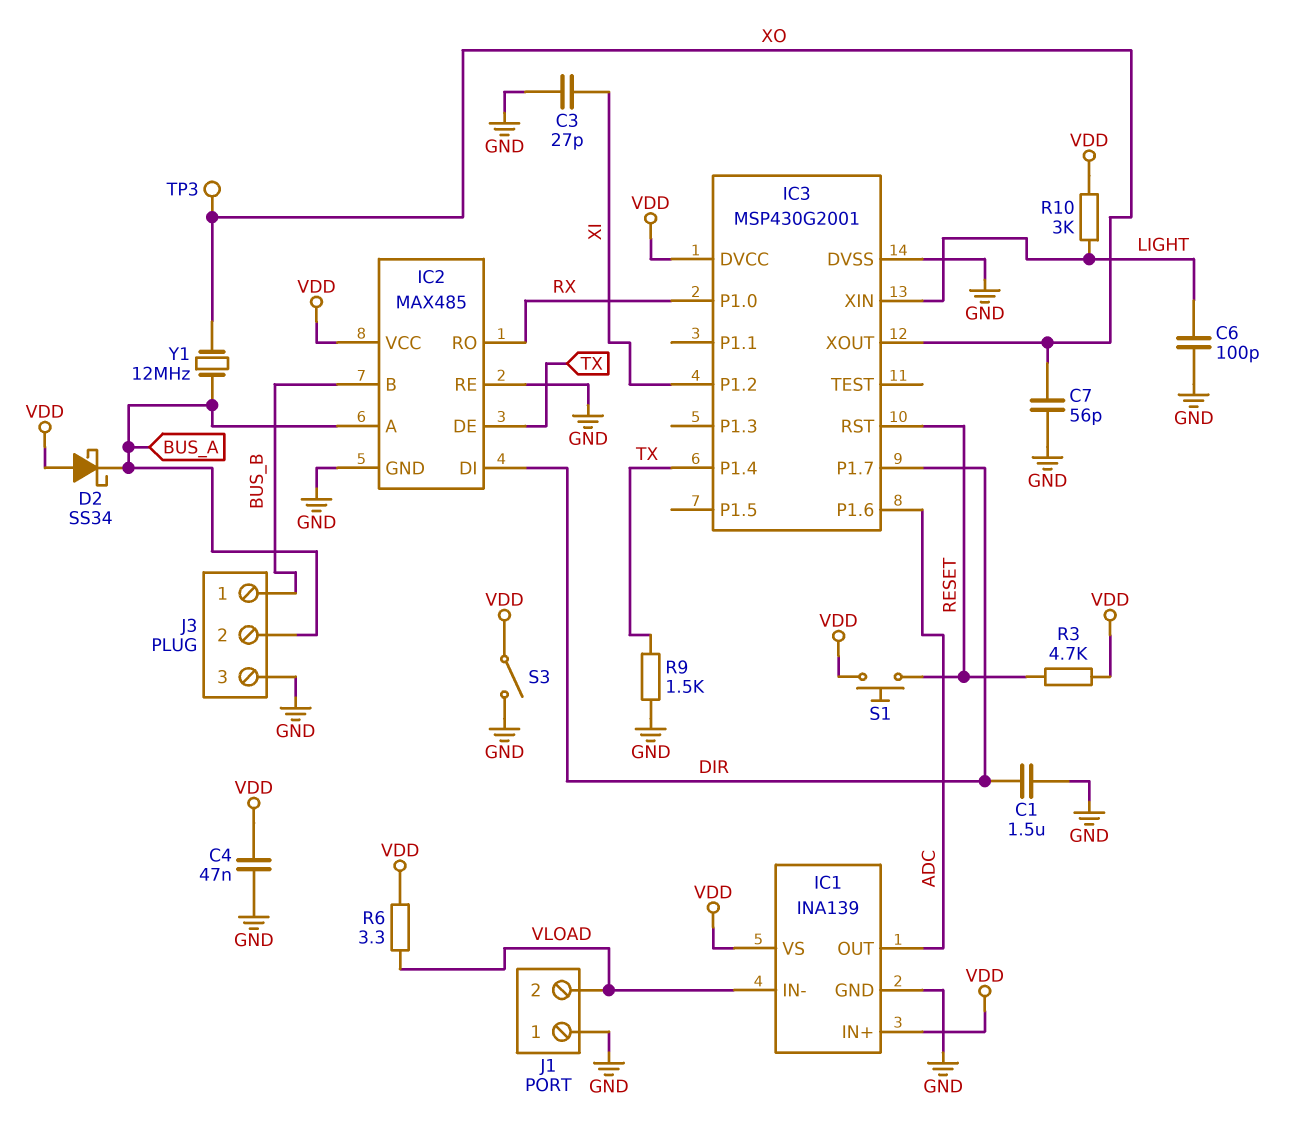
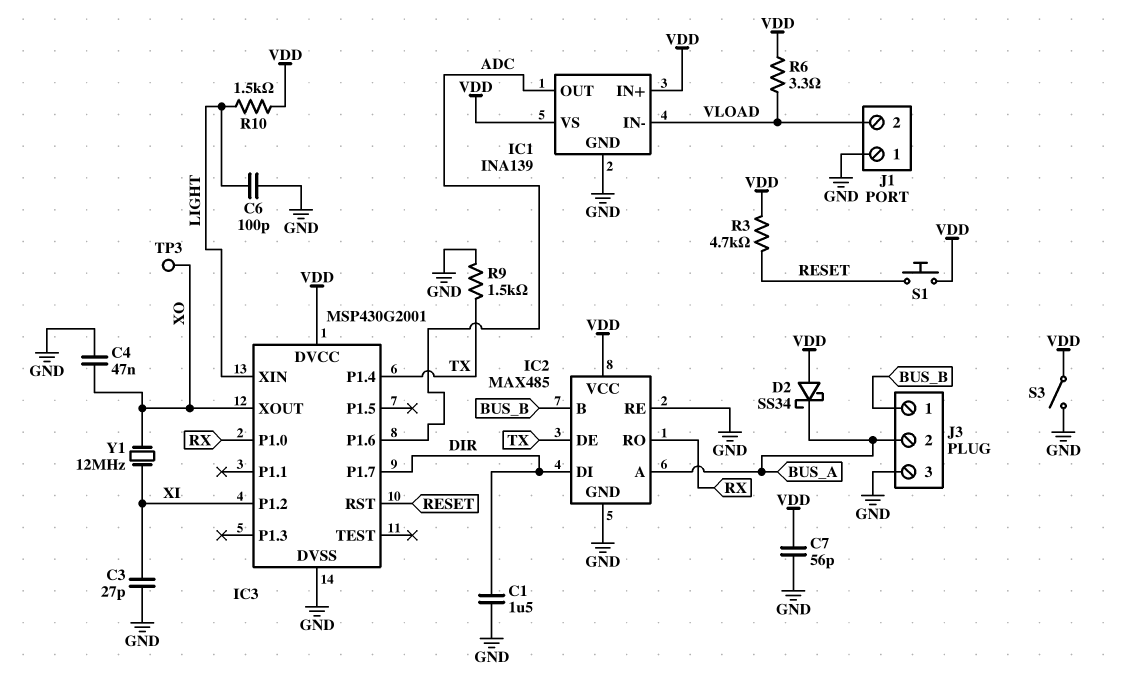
C4: 47nF (GND, VDD) -> 47nF (GND, XO)
C7: 56pF (GND, XO) -> 56pF (GND, VDD)
R10: 3k (LIGHT, VDD) -> 1.5k (LIGHT, VDD)
Y1: 12MHz (BUS_A, XO) -> 12MHz (XI, XO)

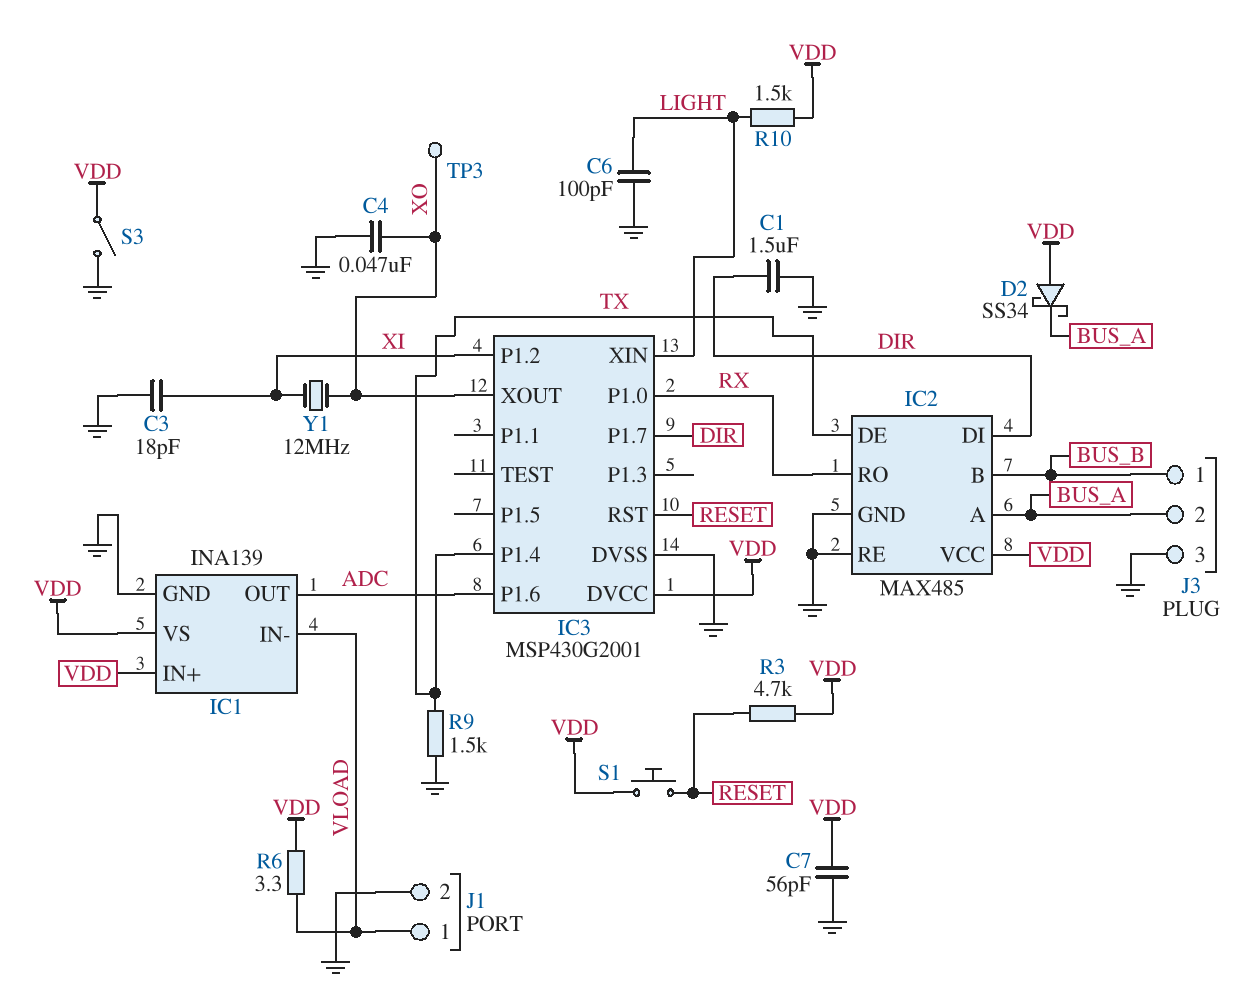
C3: 27pF (GND, XI) -> 18pF (GND, XI)
J1 pin 1: GND -> VLOAD
J1 pin 2: VLOAD -> GND

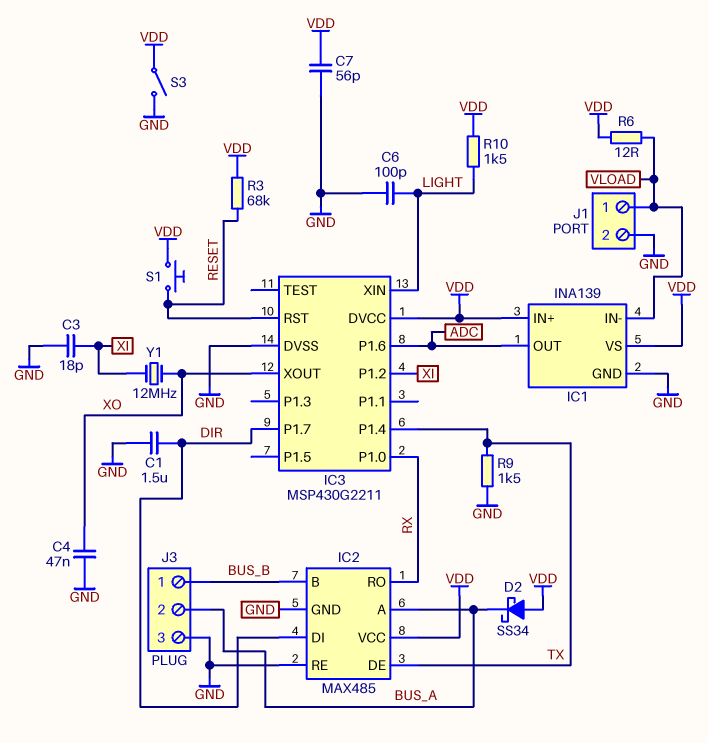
IC3: MSP430G2001 -> MSP430G2211
R3: 4.7k (RESET, VDD) -> 68k (RESET, VDD)
R6: 3.3 (VDD, VLOAD) -> 12 (VDD, VLOAD)
TP3: test point (XO) -> none

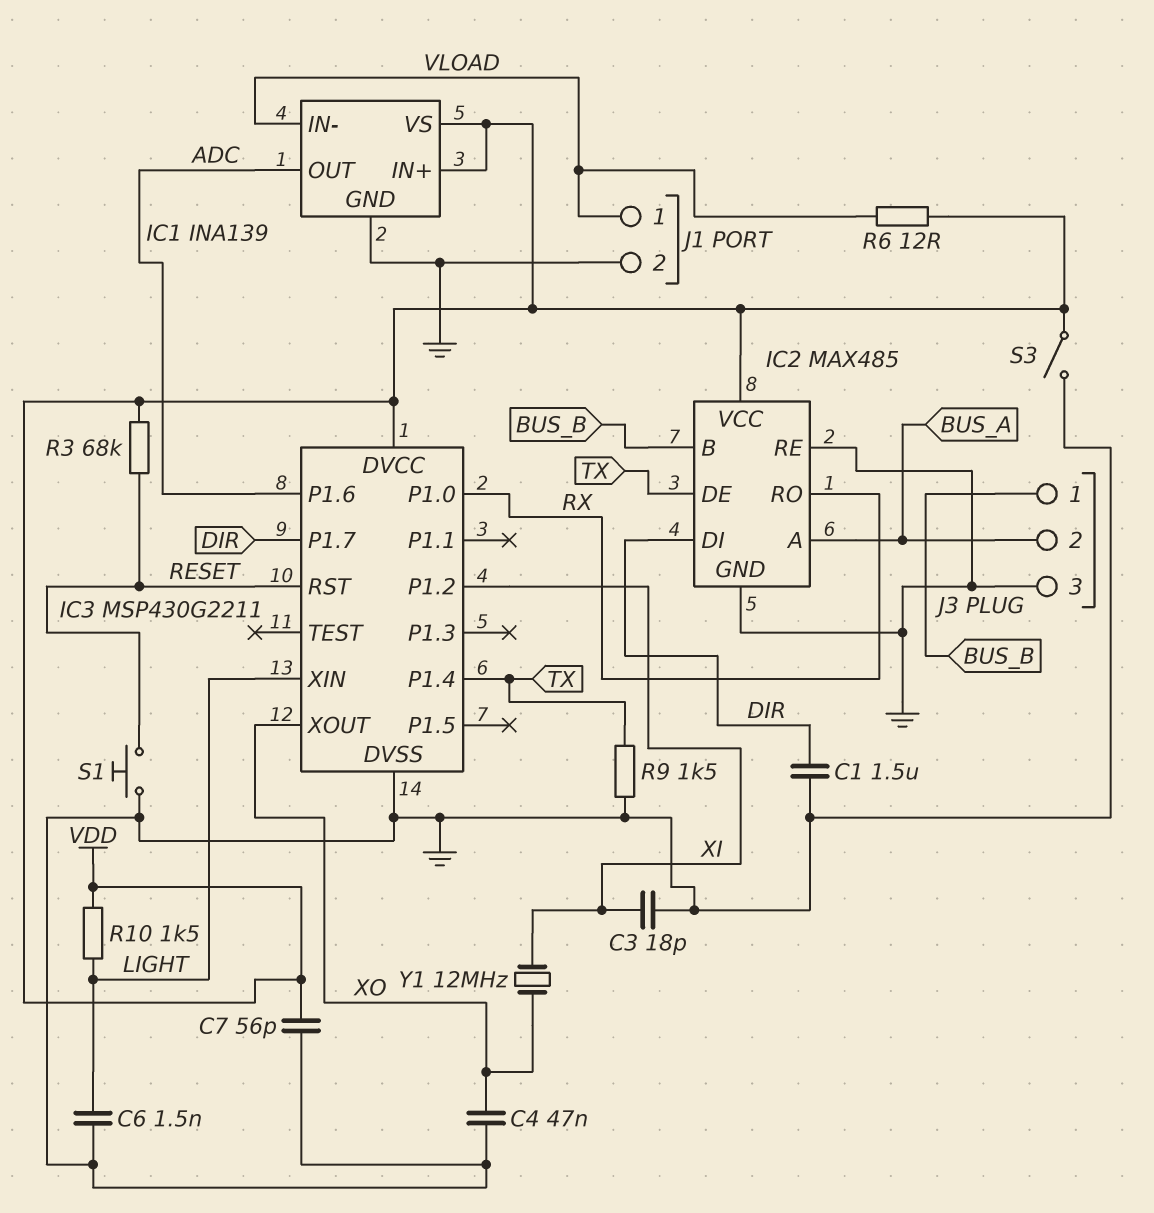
C6: 100pF (GND, LIGHT) -> 1.5nF (GND, LIGHT)
D2: schottky SS34 (A VDD, K BUS_A) -> none
S1: button (RESET, VDD) -> button (GND, RESET)

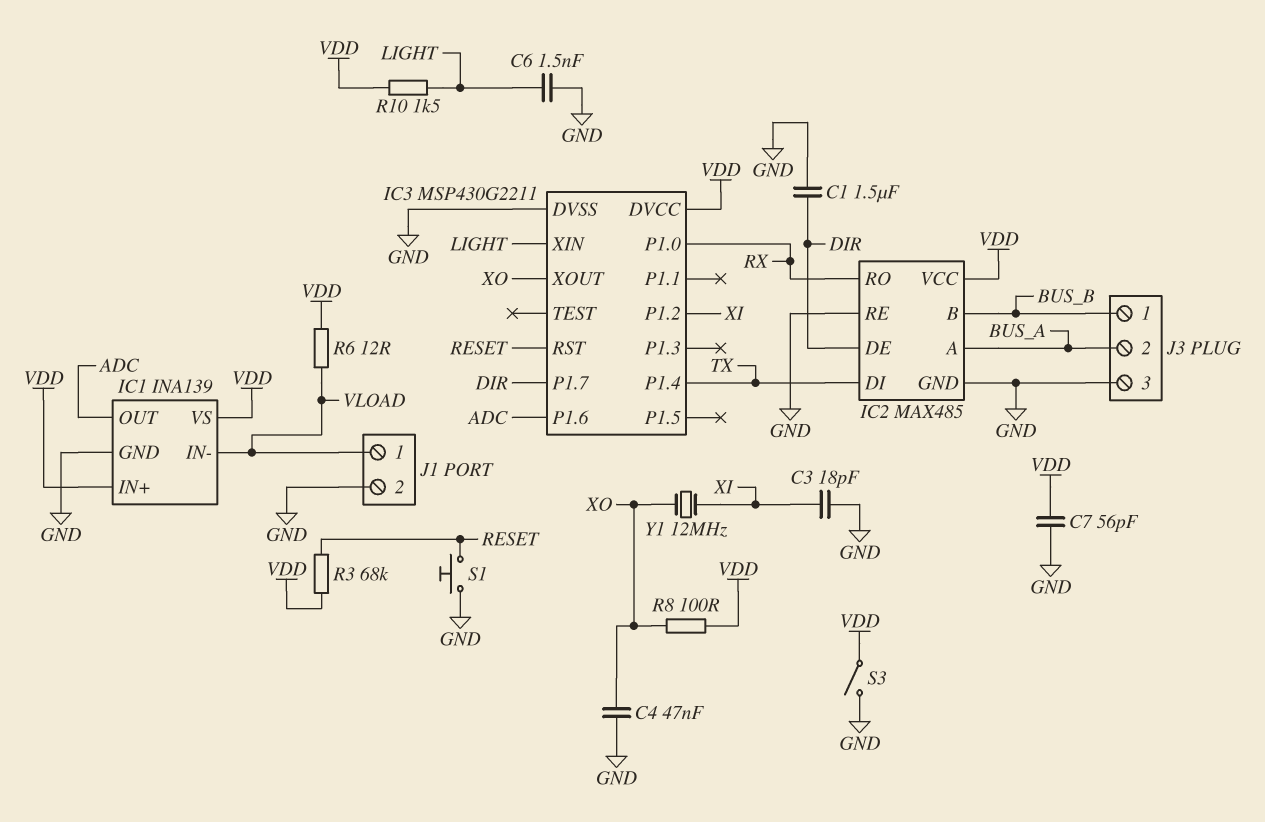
IC2 pin DE: TX -> DIR
IC2 pin DI: DIR -> TX
R8: none -> 100 (VDD, XO)
R9: 1.5k (GND, TX) -> none

